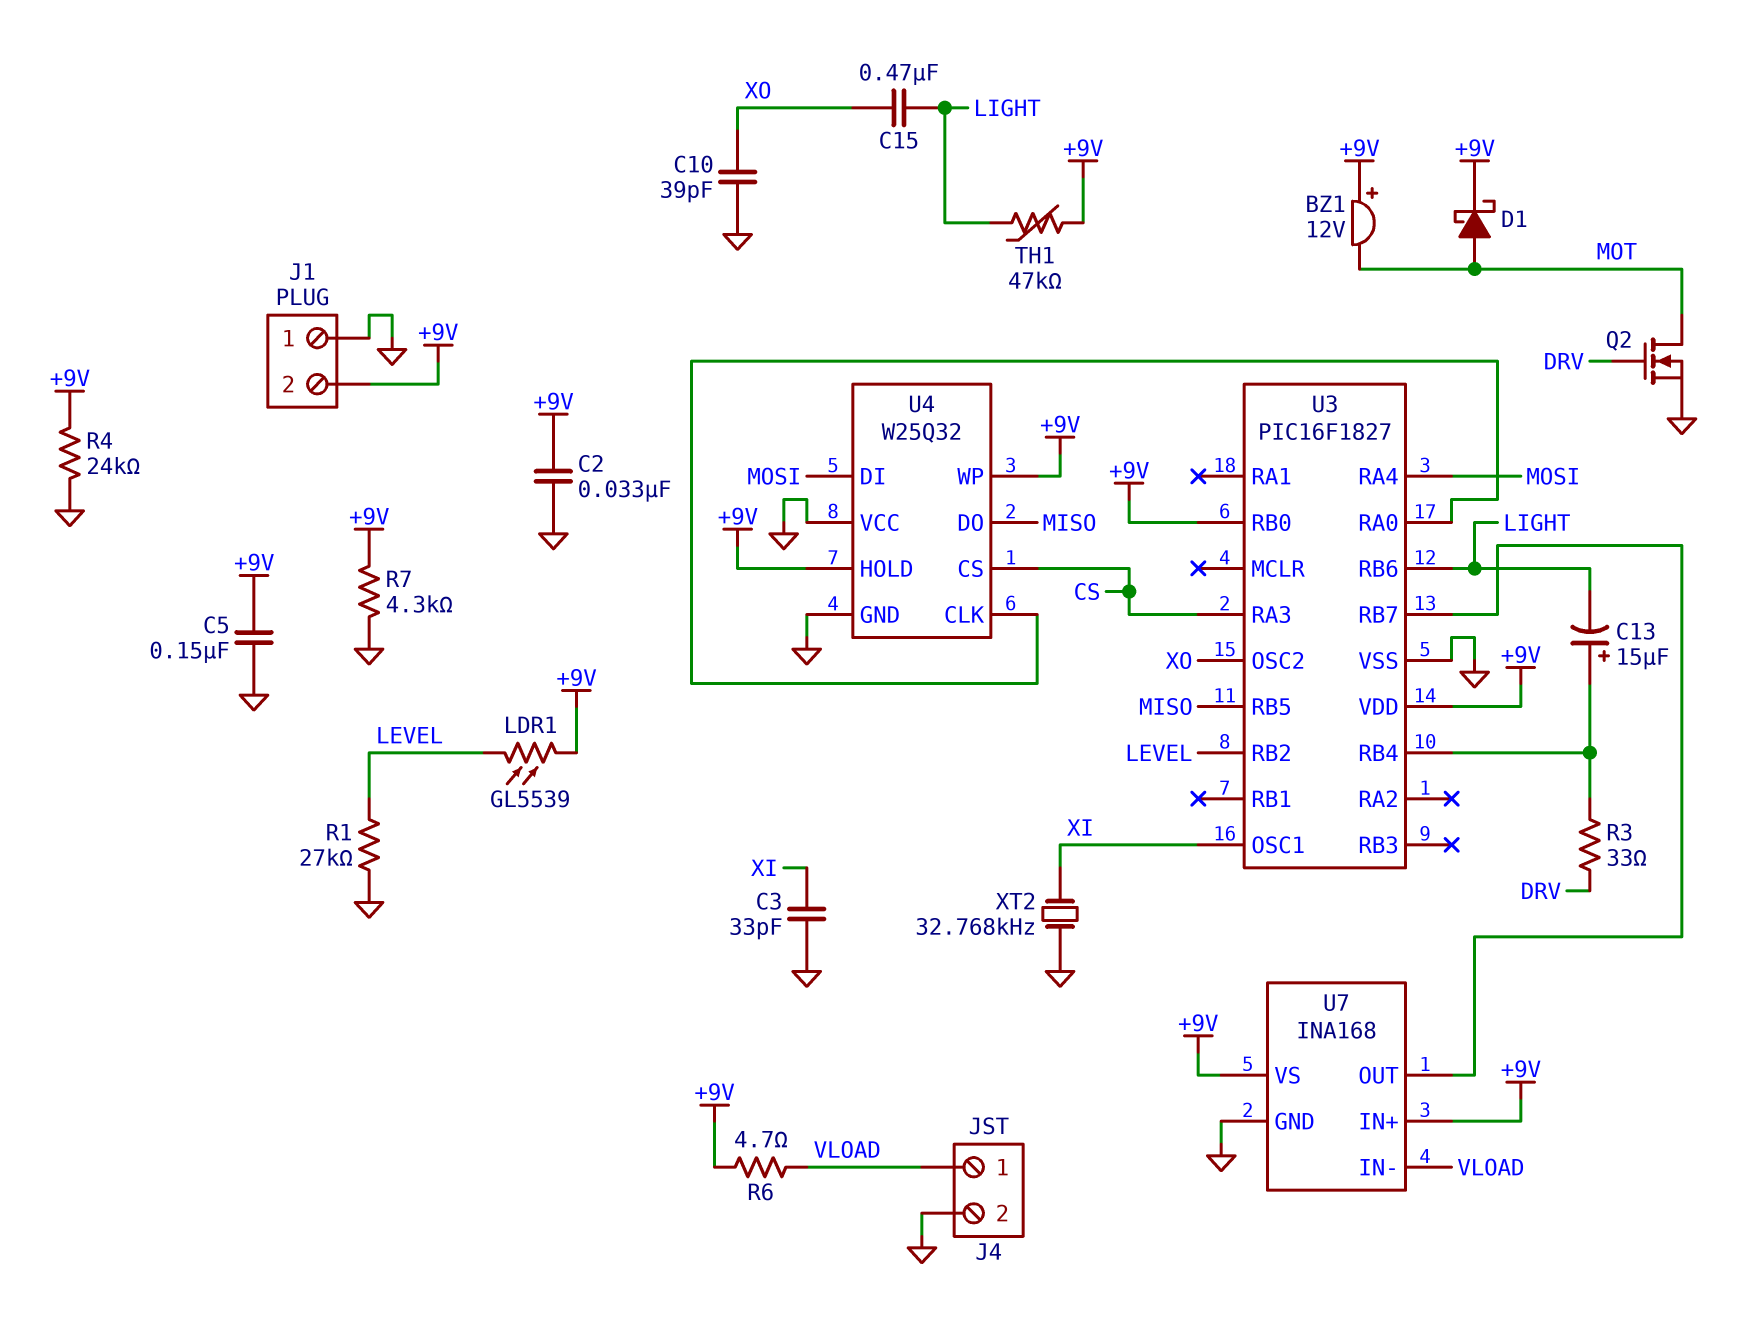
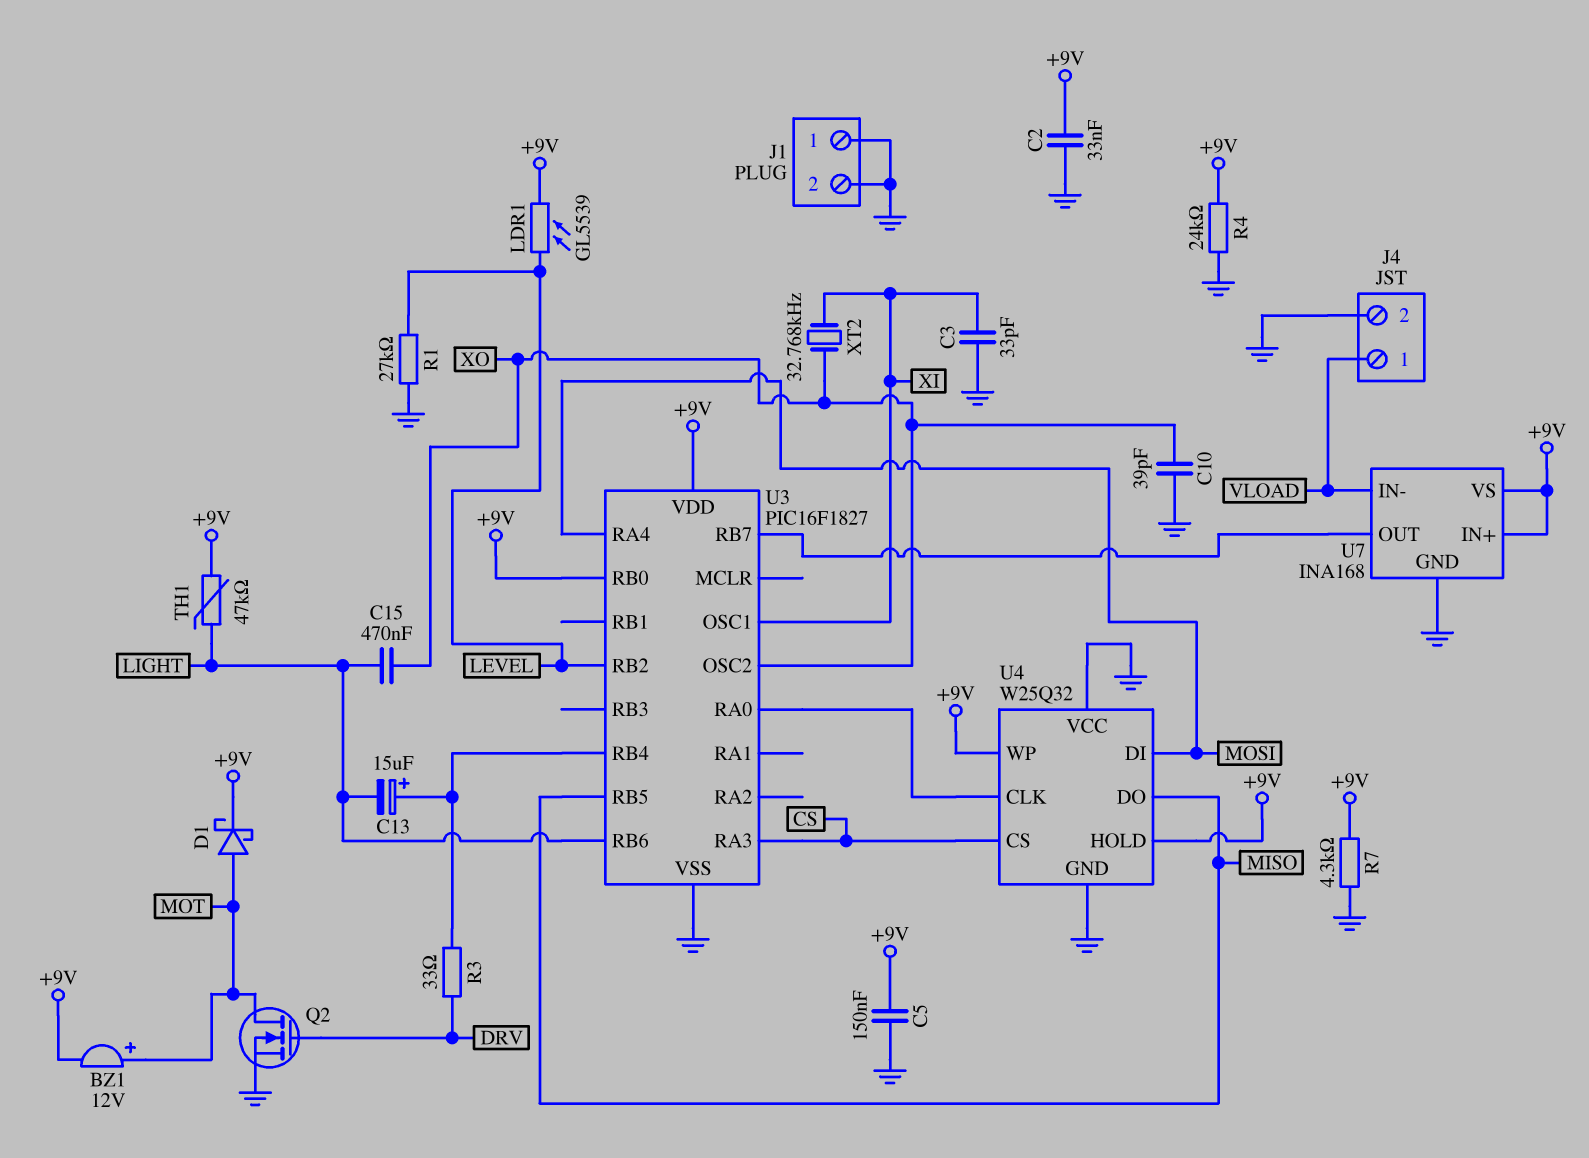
BZ1: buzzer 12V (plus +9V, minus MOT) -> buzzer 12V (plus MOT, minus +9V)
J1 pin 2: +9V -> GND
R6: 4.7 (+9V, VLOAD) -> none
XT2: 32.768kHz (GND, XI) -> 32.768kHz (XI, XO)

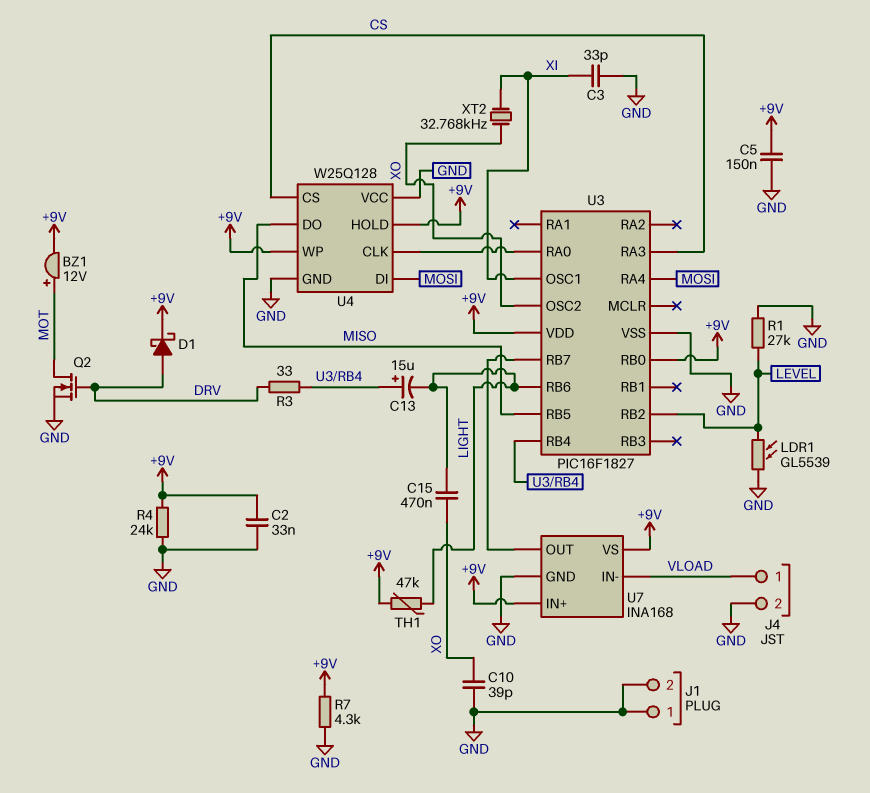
D1: schottky (A MOT, K +9V) -> schottky (A DRV, K +9V)
LDR1: GL5539 (+9V, LEVEL) -> GL5539 (GND, LEVEL)
U4: W25Q32 -> W25Q128

